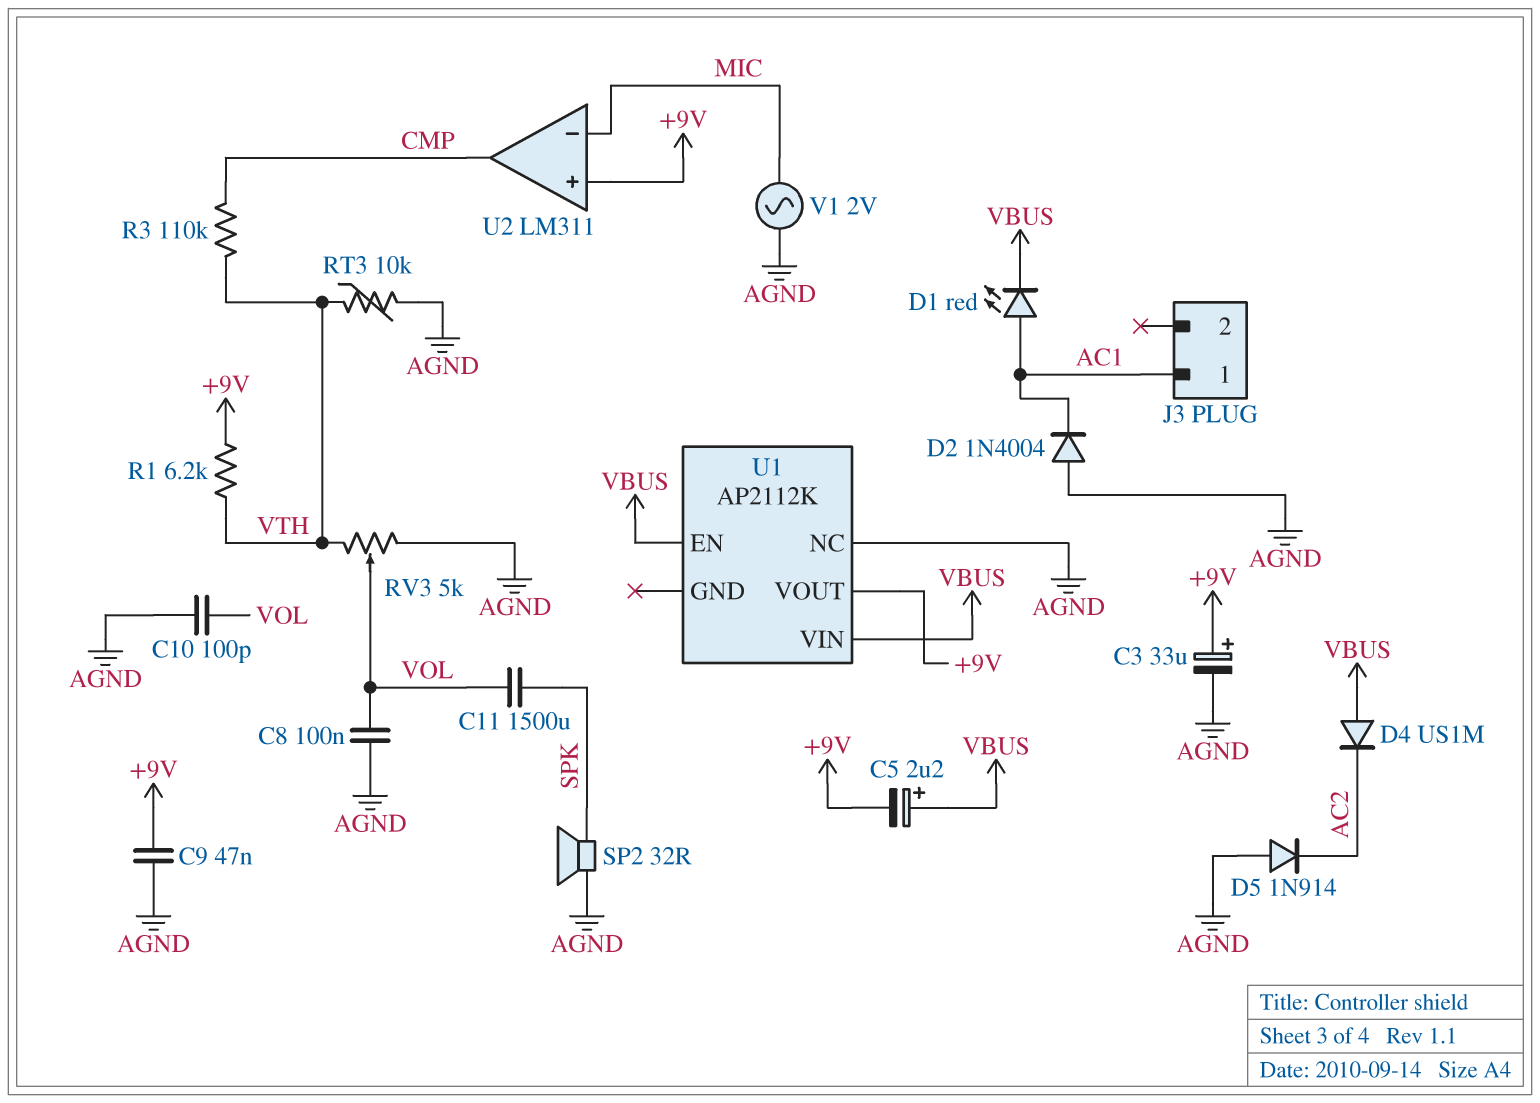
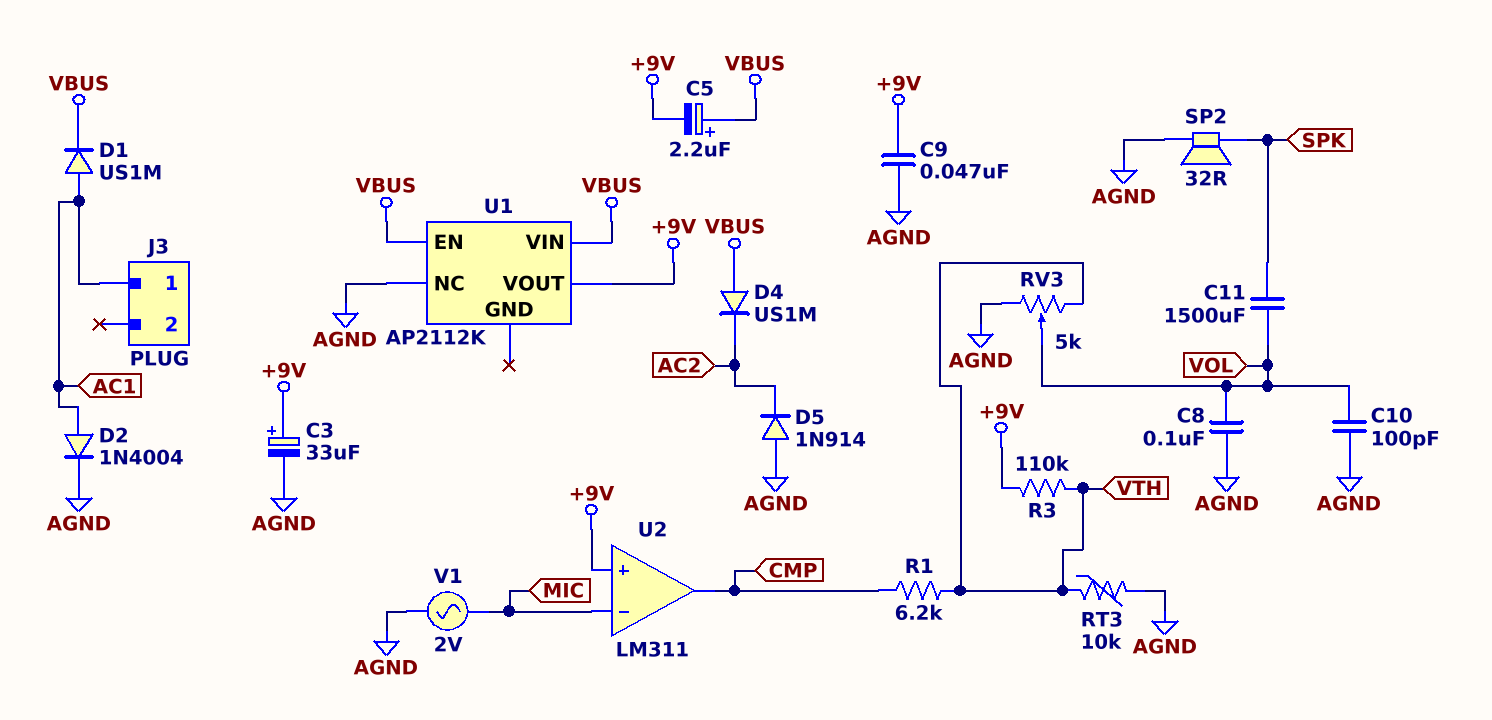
D1: LED red (A AC1, K VBUS) -> diode US1M (A AC1, K VBUS)
D2: diode 1N4004 (A AGND, K AC1) -> diode 1N4004 (A AC1, K AGND)
R1: 6.2k (+9V, VTH) -> 6.2k (CMP, VTH)
R3: 110k (CMP, VTH) -> 110k (+9V, VTH)

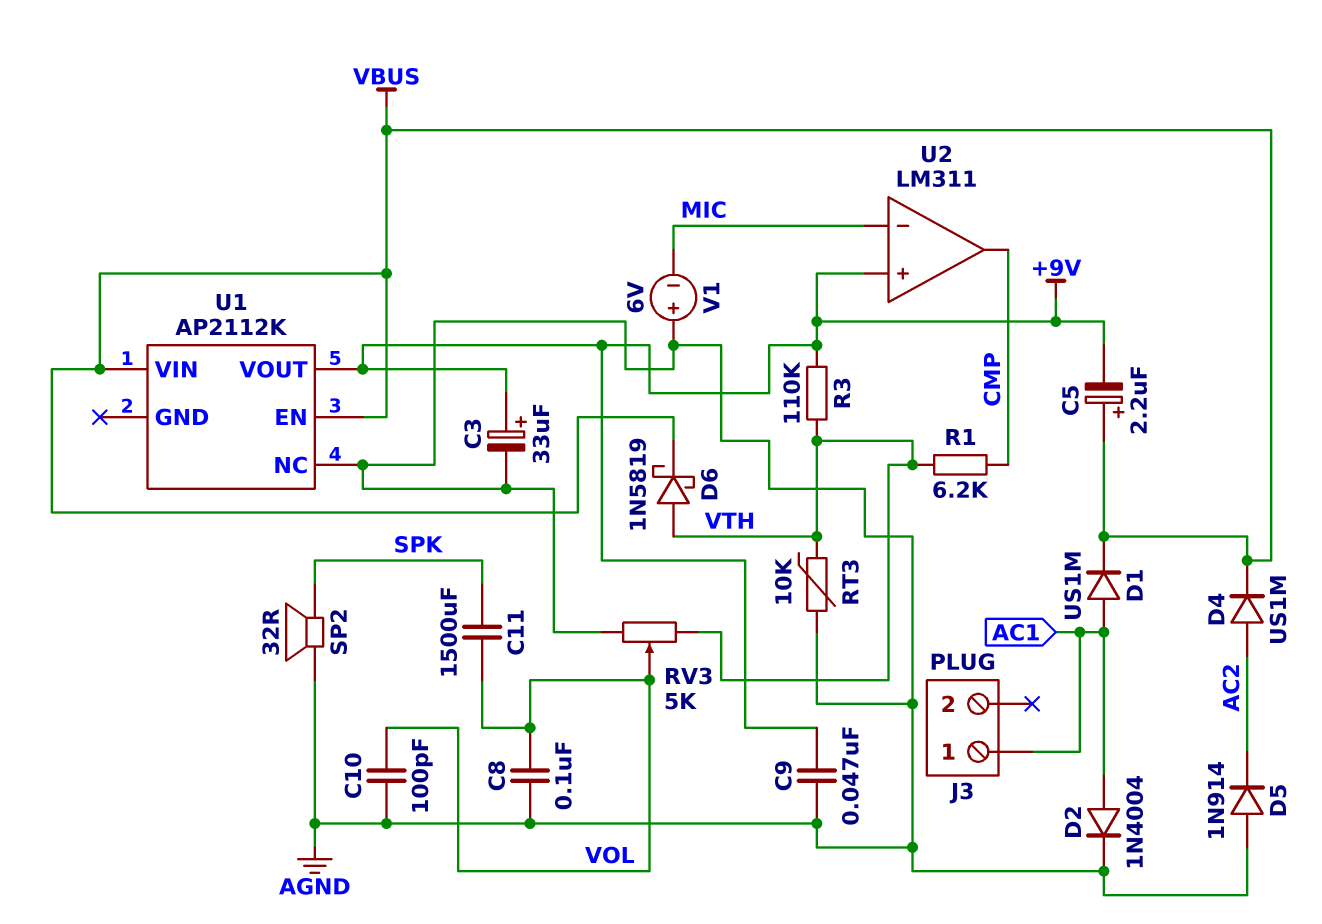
D4: diode US1M (A VBUS, K AC2) -> diode US1M (A AC2, K VBUS)
D6: none -> schottky 1N5819 (A VTH, K VBUS)
V1: AC 2V (AGND, MIC) -> 6V (plus AGND, minus MIC)

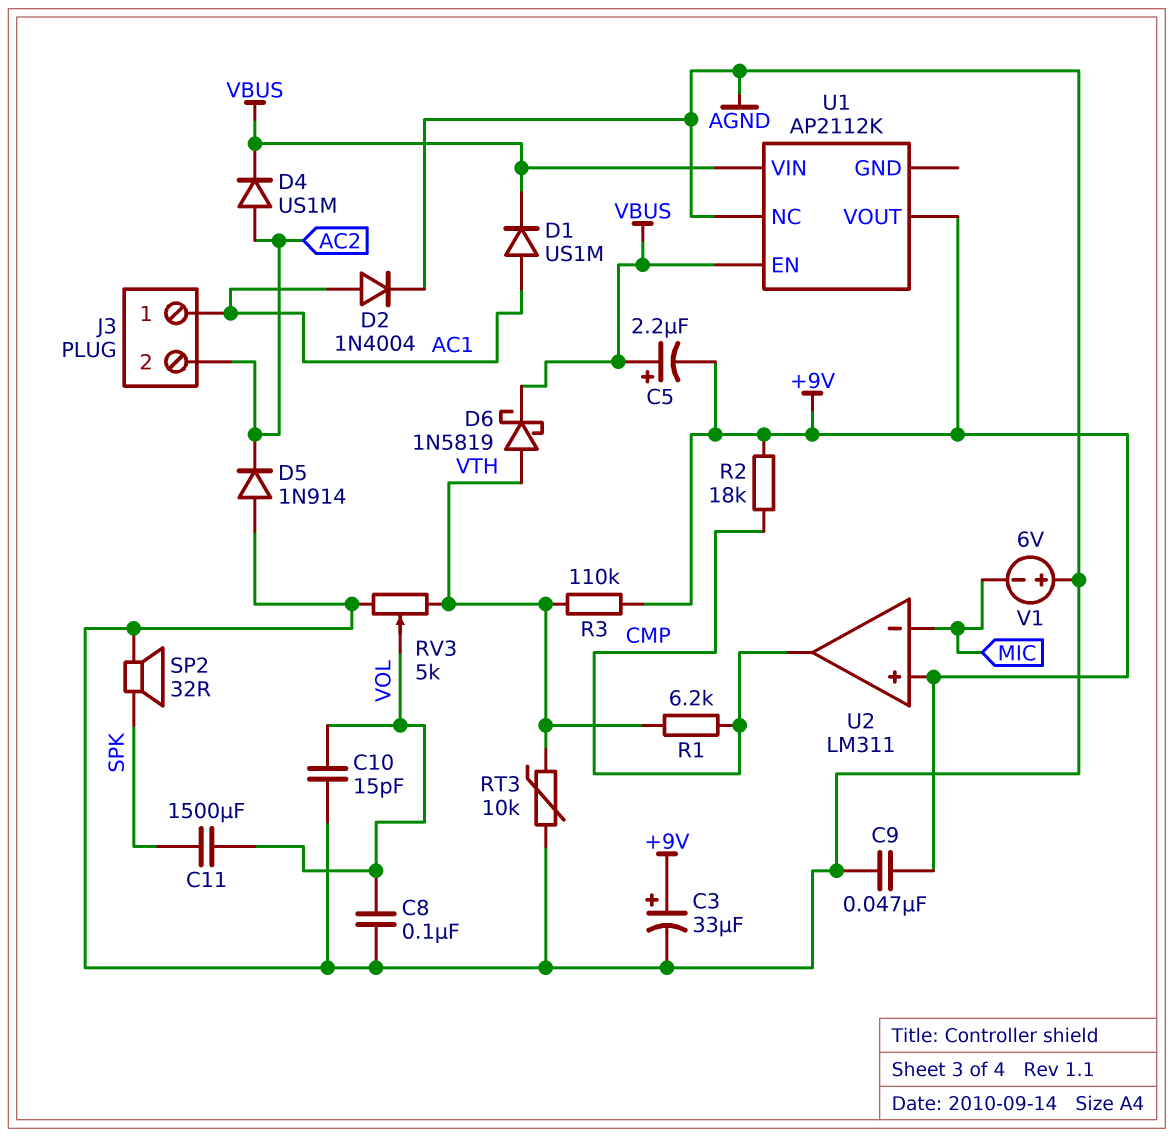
C10: 100pF (AGND, VOL) -> 15pF (AGND, VOL)
J3 pin 2: none -> AC2
R2: none -> 18k (+9V, CMP)

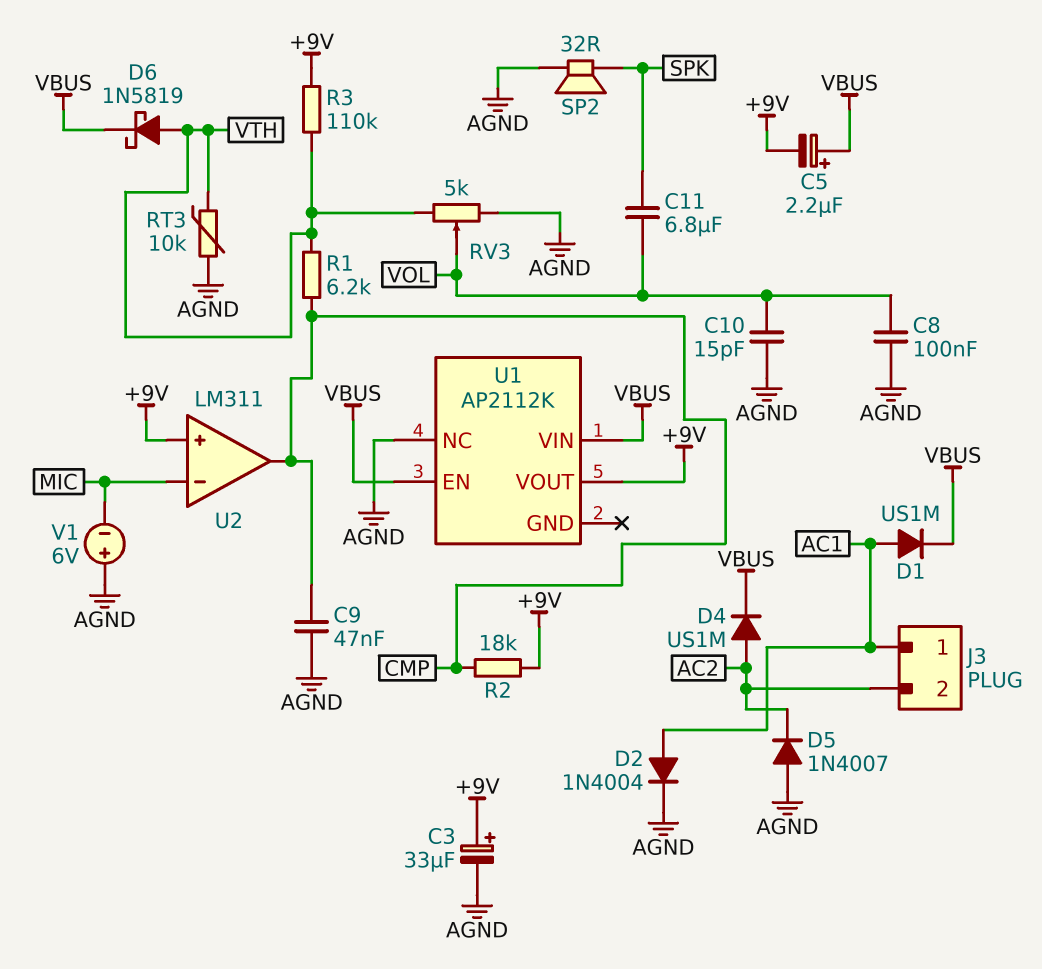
C9: 47nF (+9V, AGND) -> 47nF (AGND, CMP)
C11: 1500uF (SPK, VOL) -> 6.8uF (SPK, VOL)
D5: diode 1N914 (A AGND, K AC2) -> diode 1N4007 (A AGND, K AC2)

